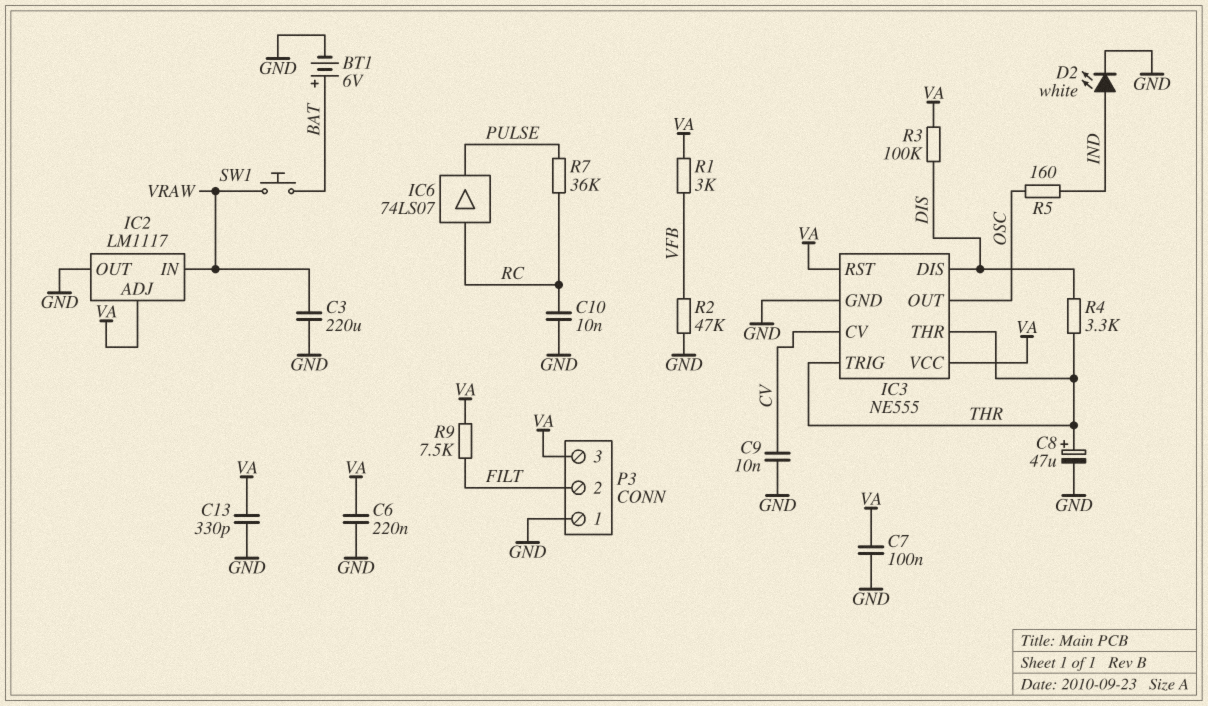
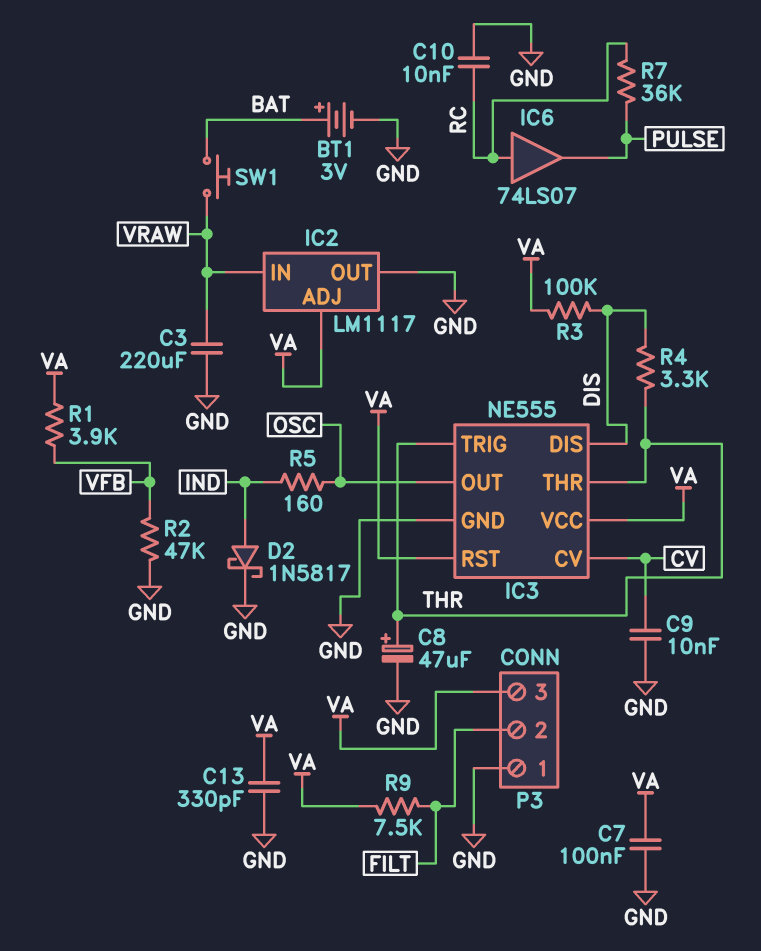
BT1: 6V (plus BAT, minus GND) -> 3V (plus BAT, minus GND)
C6: 220nF (GND, VA) -> none
D2: LED white (A IND, K GND) -> schottky 1N5817 (A IND, K GND)
R1: 3k (VA, VFB) -> 3.9k (VA, VFB)

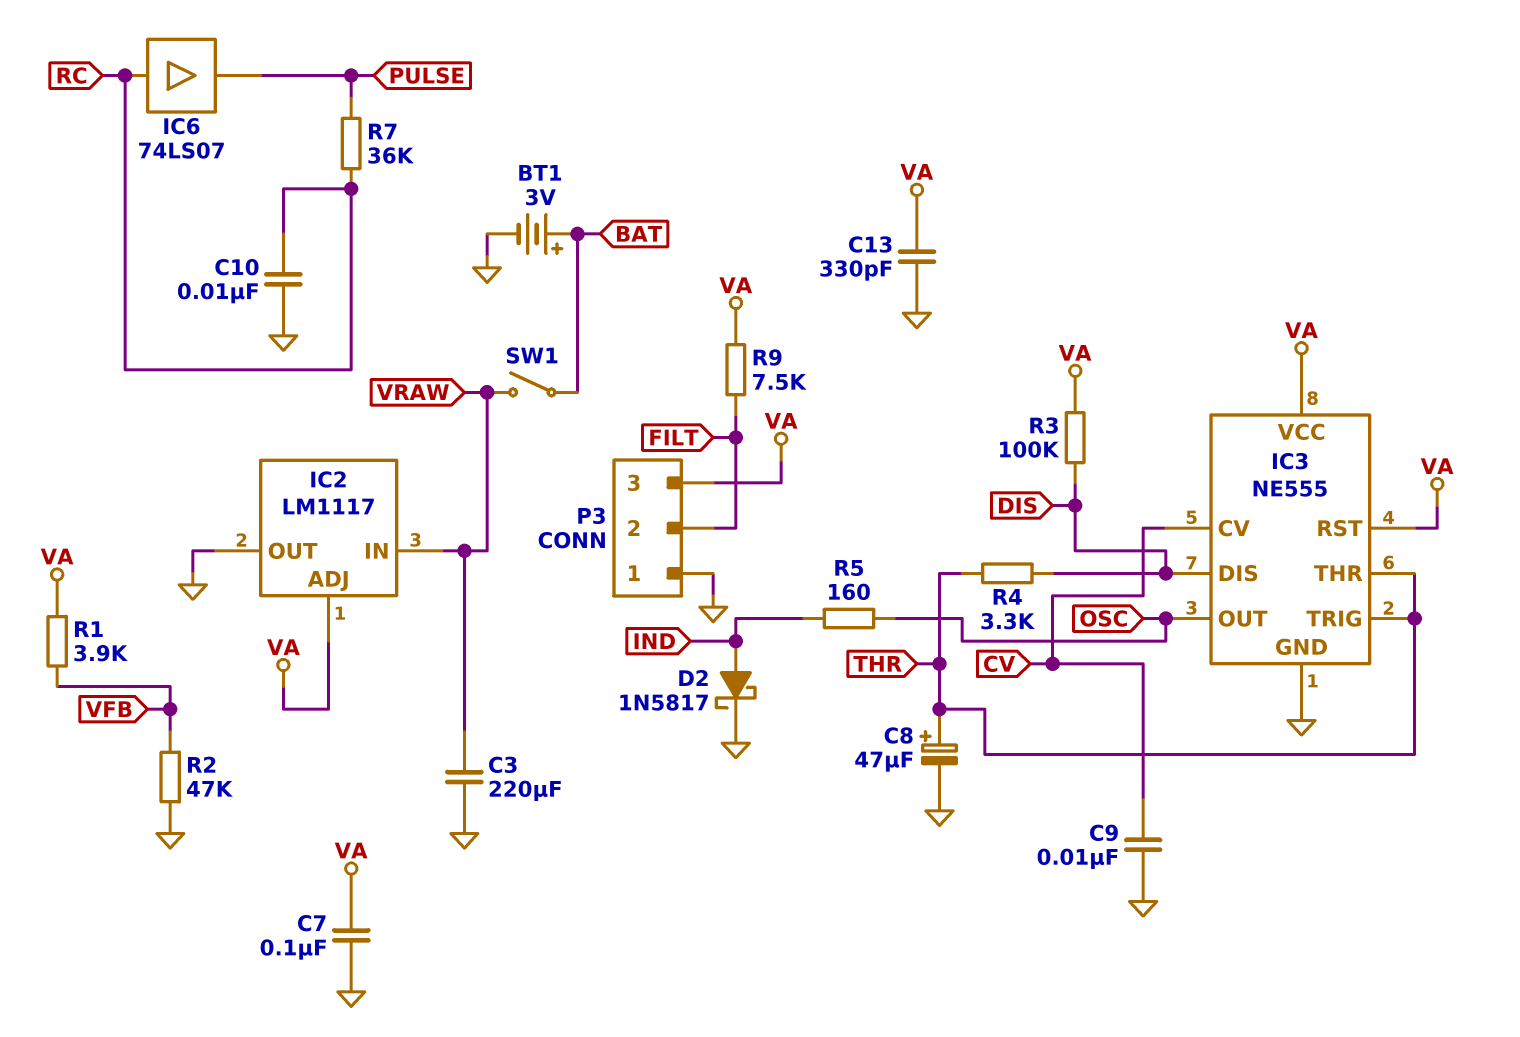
SW1: button (BAT, VRAW) -> switch (BAT, VRAW)

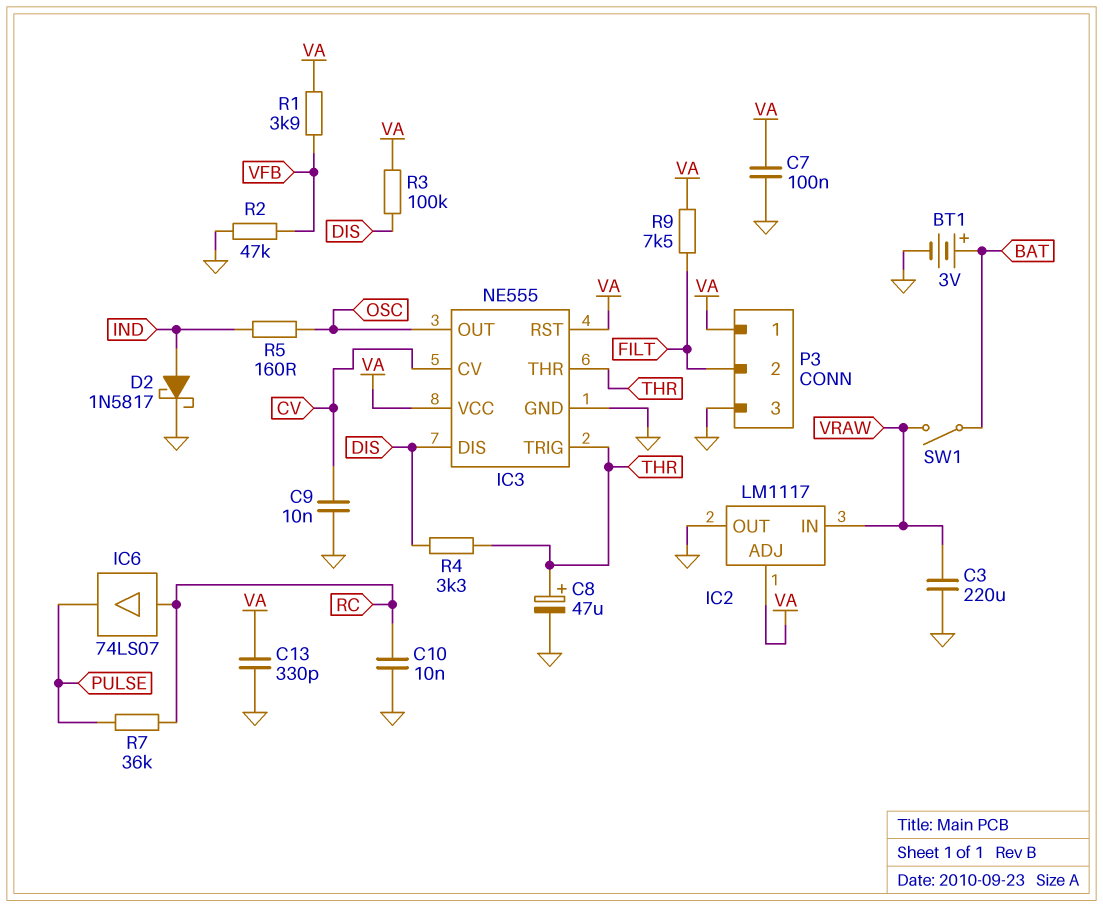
P3 pin 1: GND -> VA
P3 pin 3: VA -> GND

